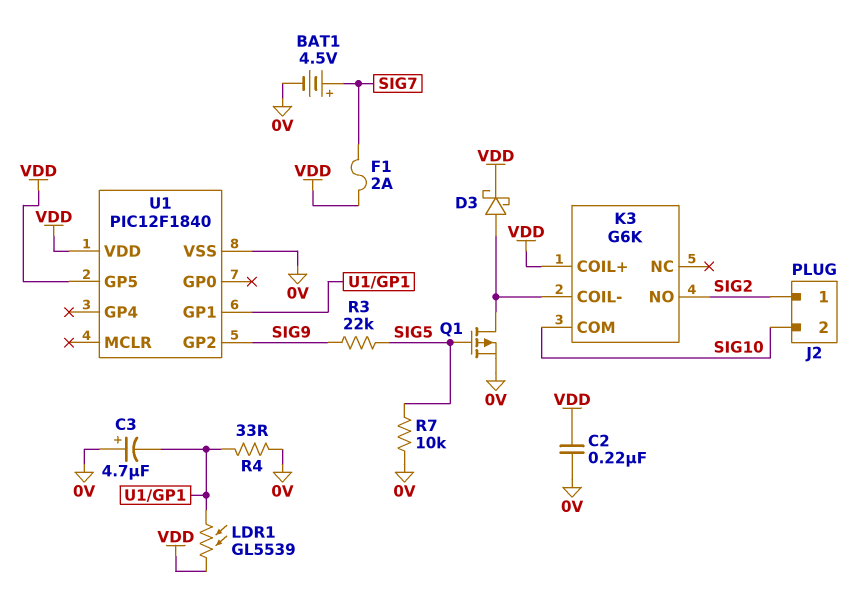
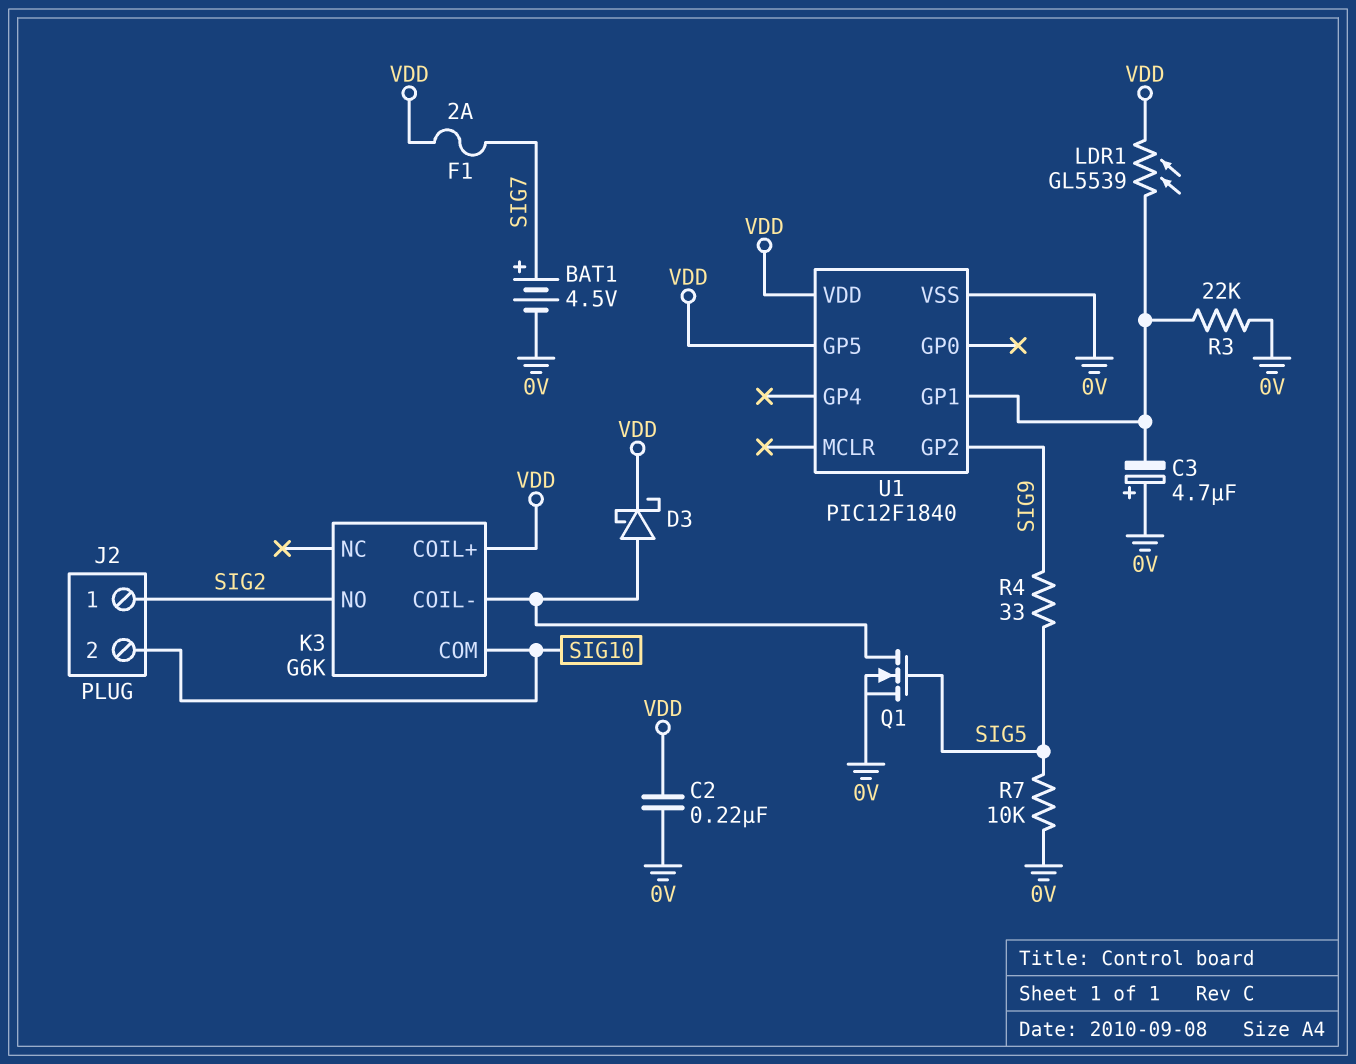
Q1: PMOS (G SIG5, D K3/COIL-, S 0V) -> NMOS (G SIG5, D K3/COIL-, S 0V)
R3: 22k (SIG5, SIG9) -> 22k (0V, U1/GP1)
R4: 33 (0V, U1/GP1) -> 33 (SIG5, SIG9)

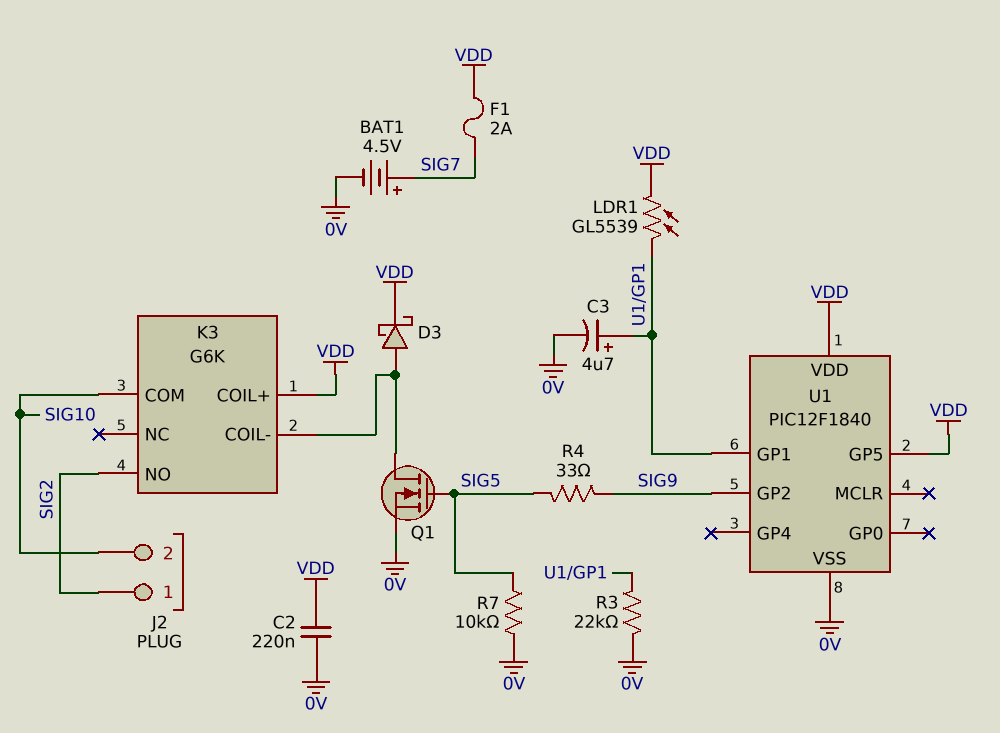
C3: 4.7uF (plus 0V, minus U1/GP1) -> 4.7uF (plus U1/GP1, minus 0V)

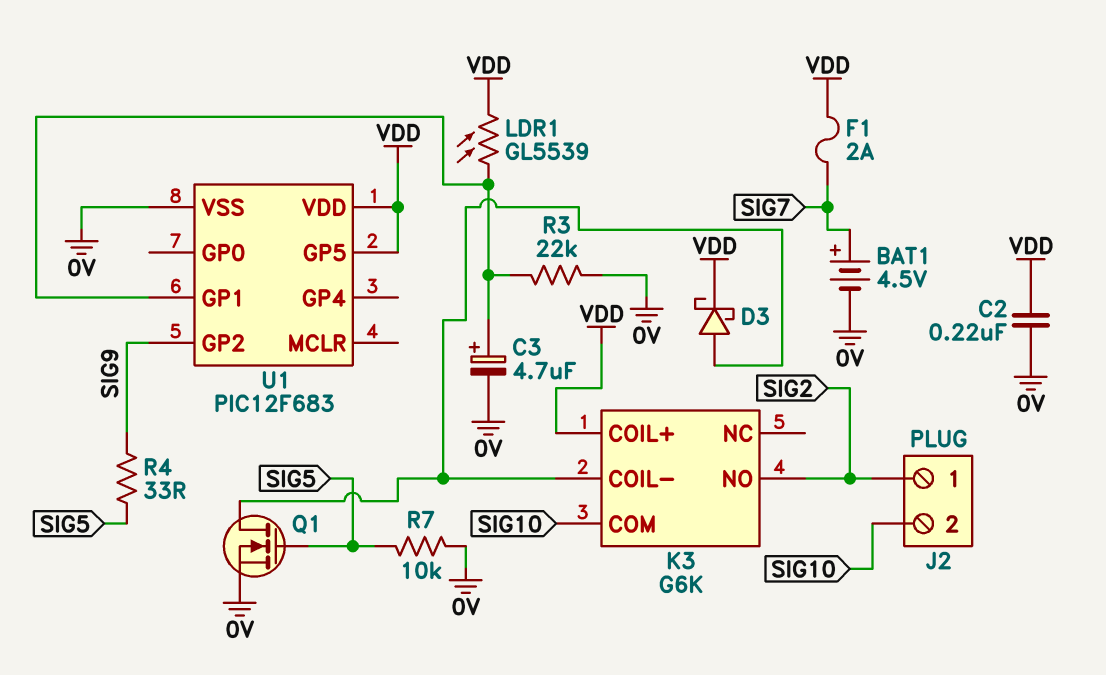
U1: PIC12F1840 -> PIC12F683

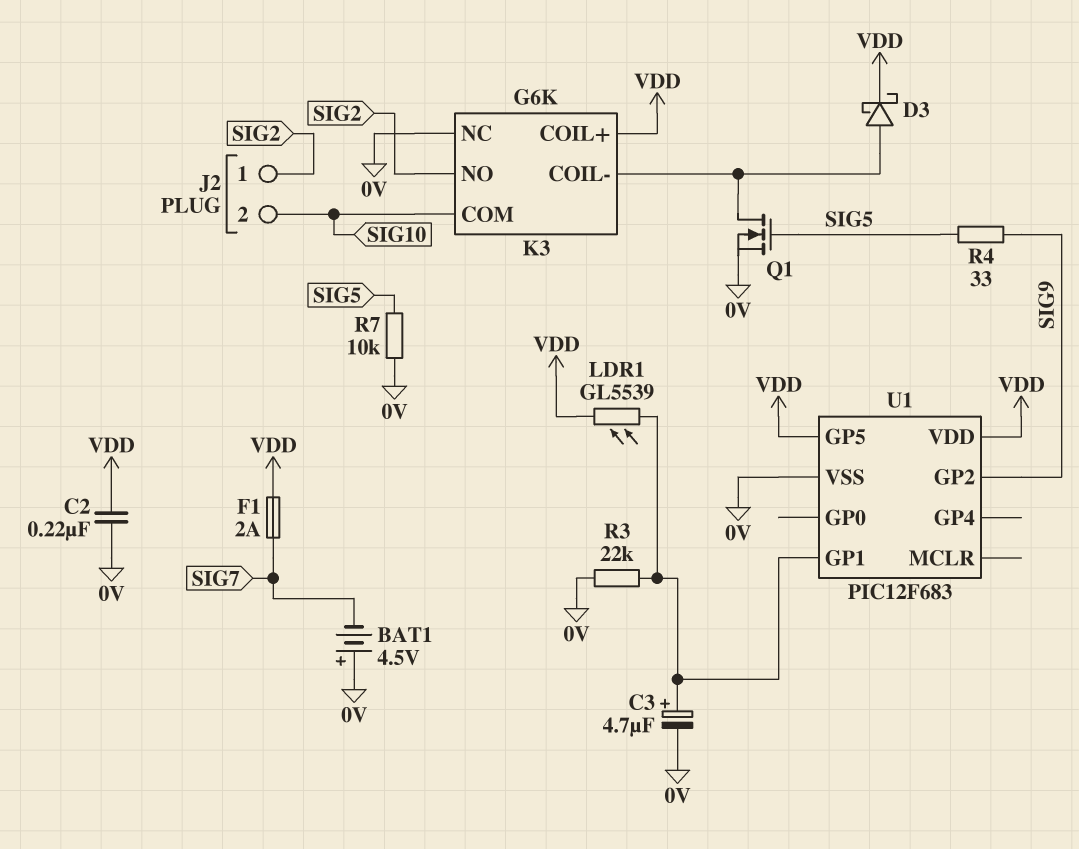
BAT1: 4.5V (plus SIG7, minus 0V) -> 4.5V (plus 0V, minus SIG7)
K3 pin NC: none -> 0V

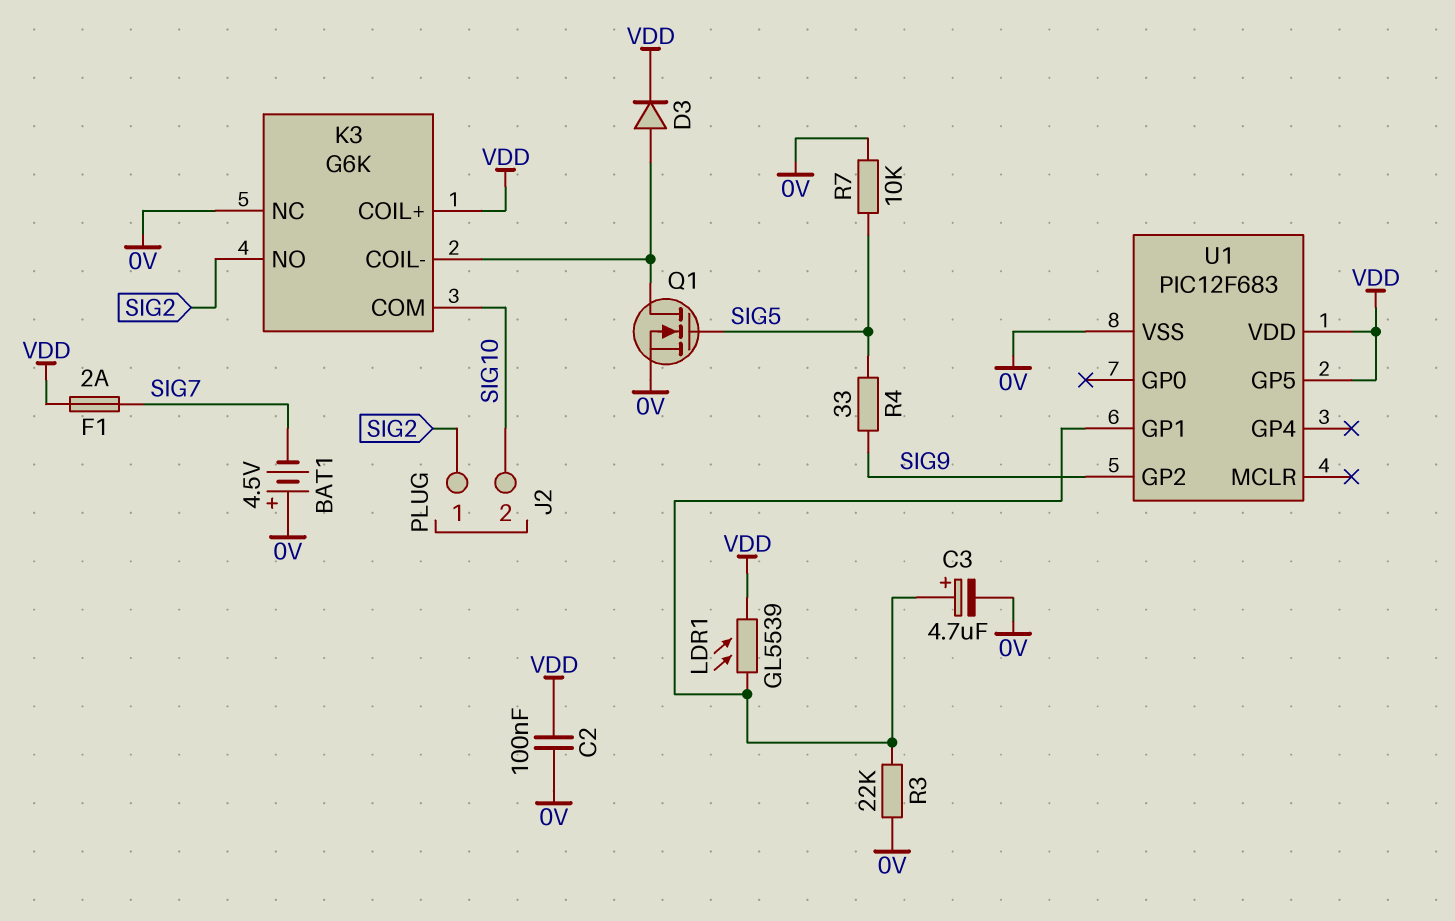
C2: 220nF (0V, VDD) -> 100nF (0V, VDD)
D3: schottky (A K3/COIL-, K VDD) -> diode (A K3/COIL-, K VDD)

